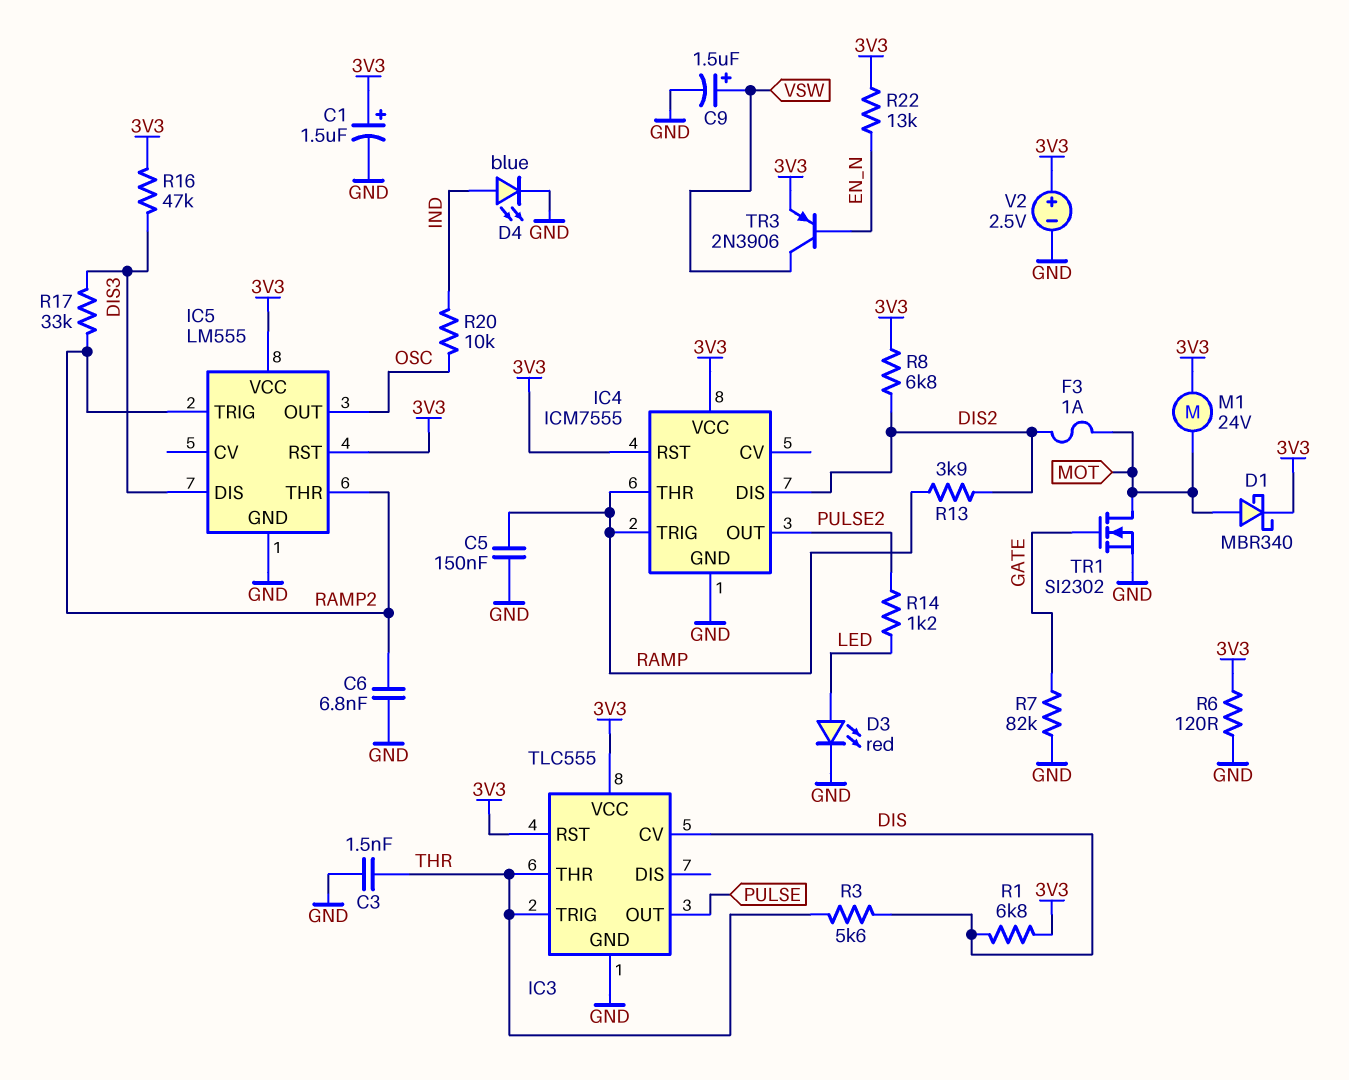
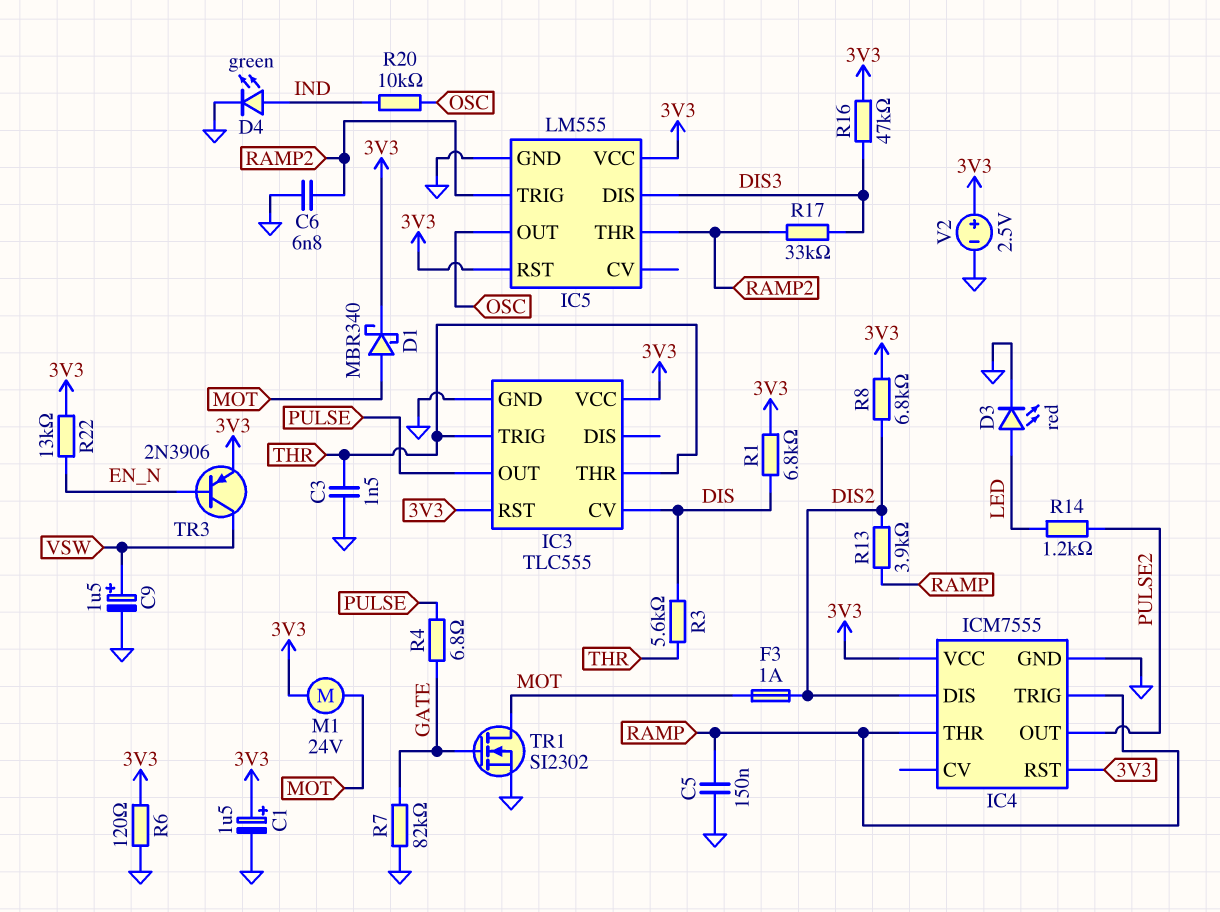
D4: LED blue (A IND, K GND) -> LED green (A IND, K GND)
R4: none -> 6.8 (GATE, PULSE)

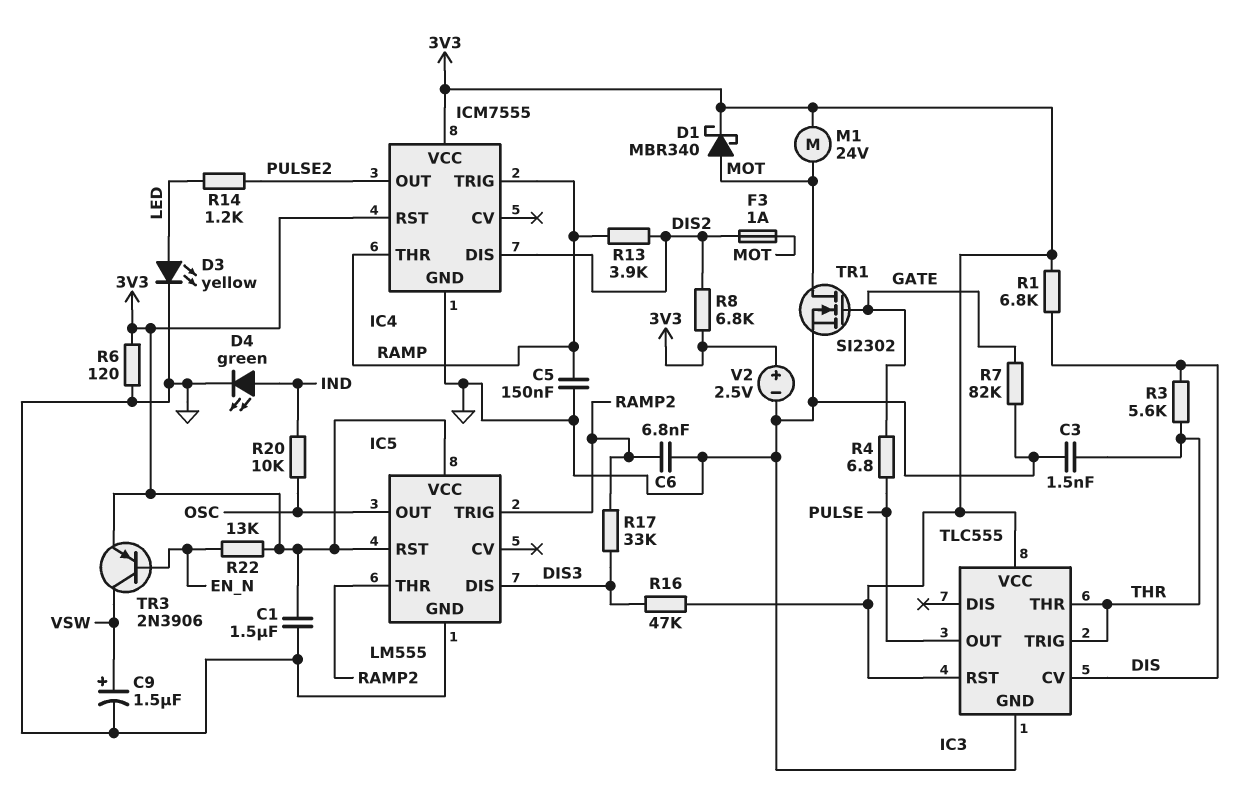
C1: 1.5uF (plus 3V3, minus GND) -> 1.5uF (3V3, GND)
D3: LED red (A LED, K GND) -> LED yellow (A LED, K GND)

